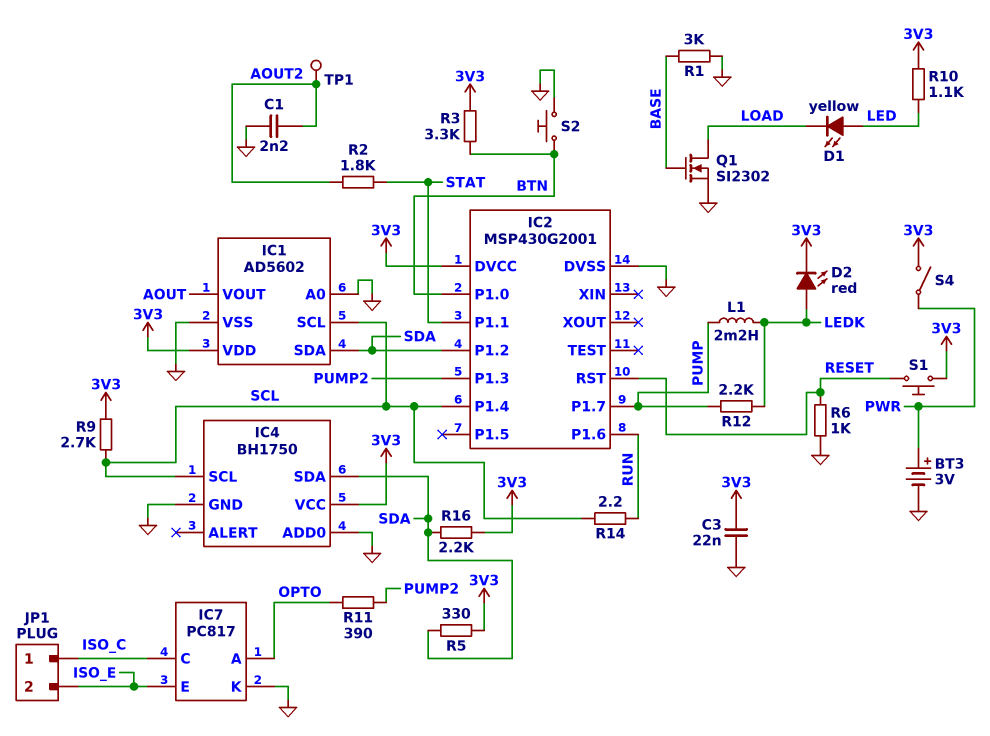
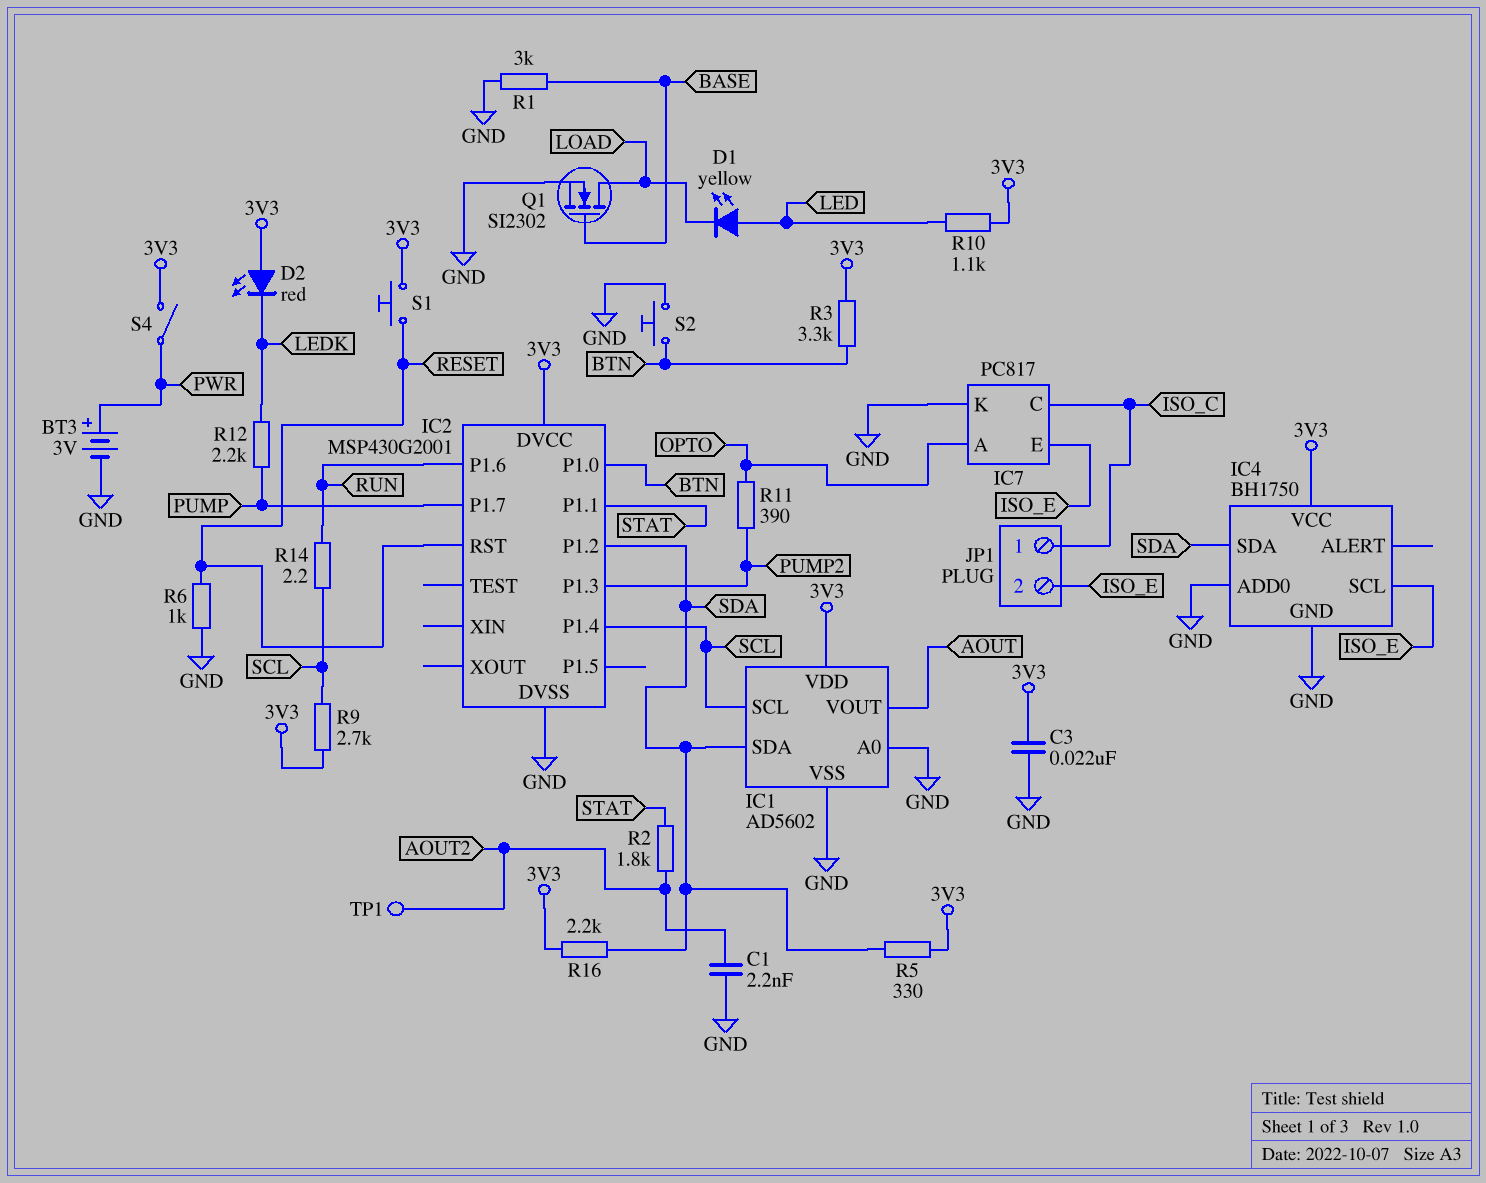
D2: LED red (A LEDK, K 3V3) -> LED red (A 3V3, K LEDK)
IC4 pin SCL: SCL -> ISO_E
L1: 2.2mH (LEDK, PUMP) -> none

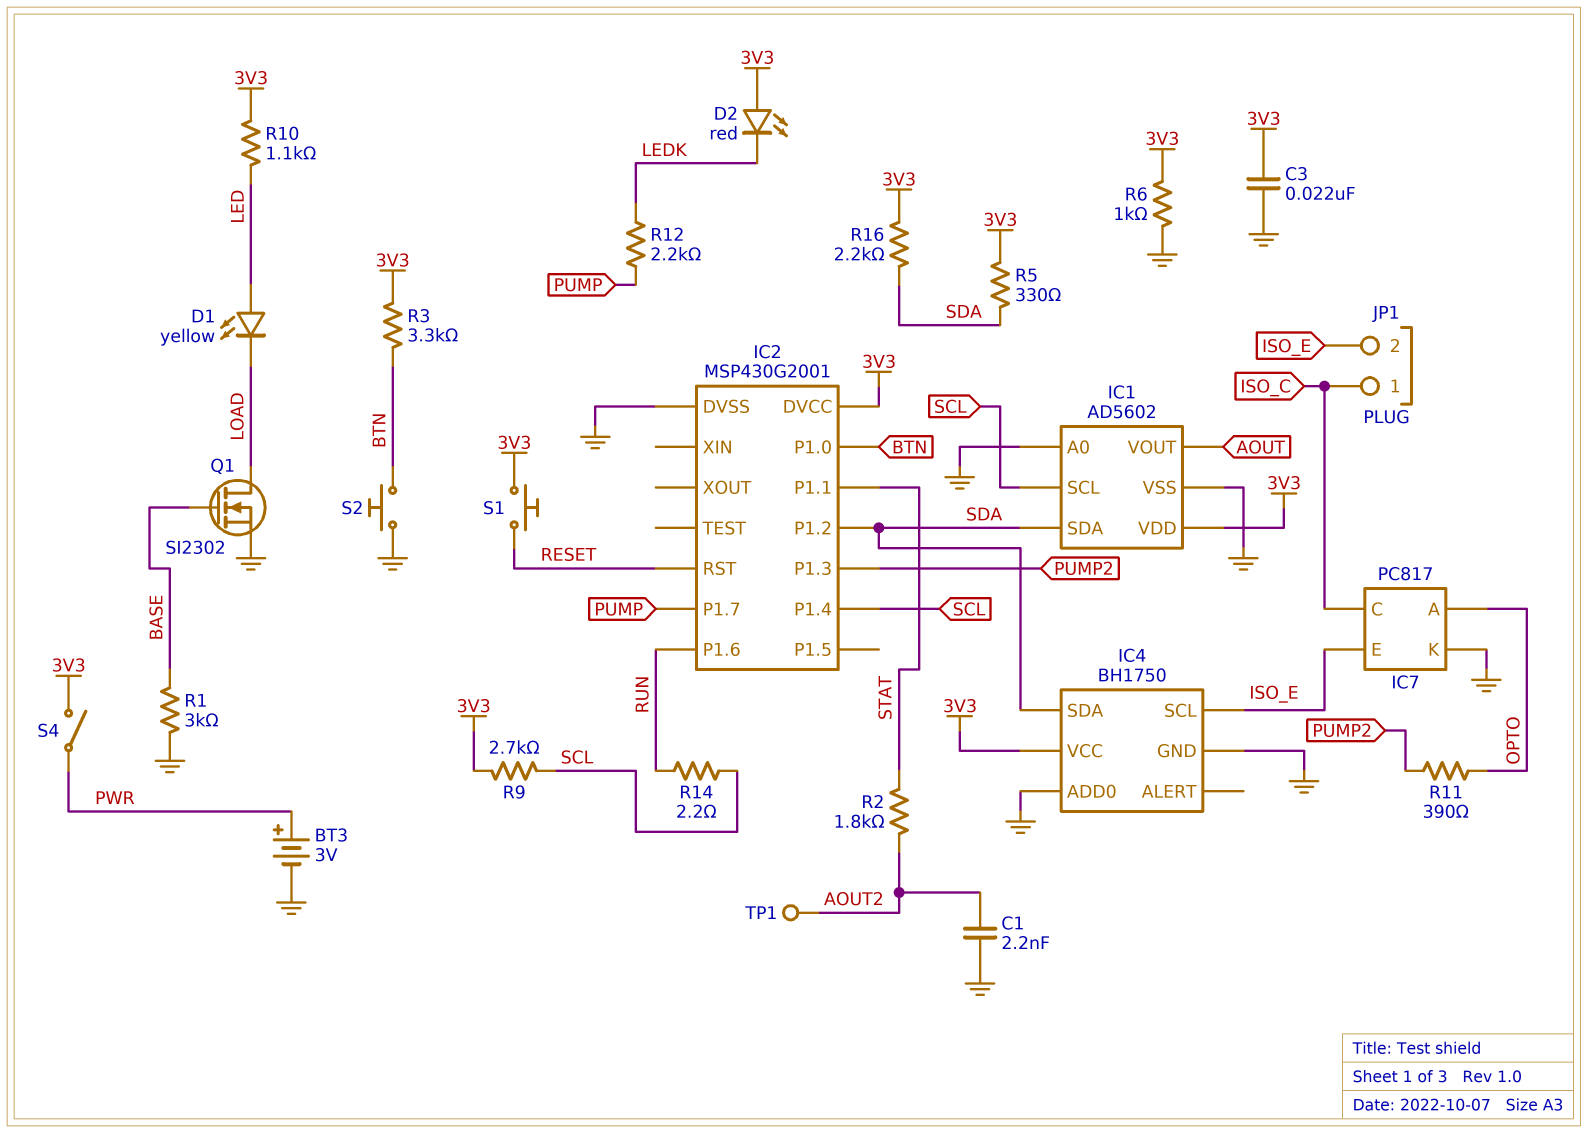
R6: 1k (GND, RESET) -> 1k (3V3, GND)

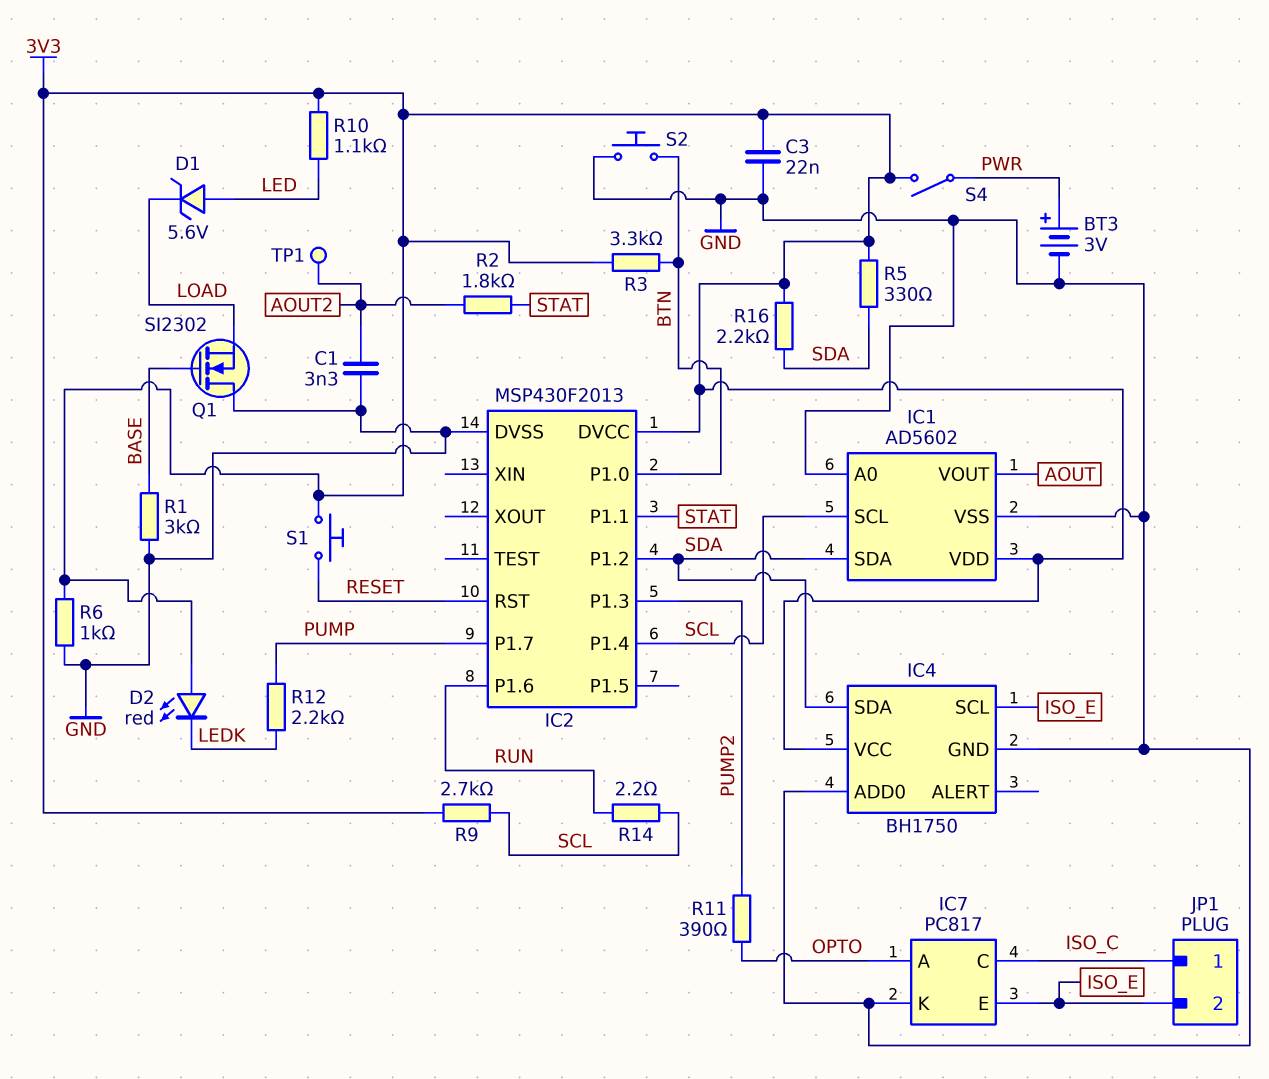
C1: 2.2nF (AOUT2, GND) -> 3.3nF (AOUT2, GND)
D1: LED yellow (A LED, K LOAD) -> zener 5.6V (A LED, K LOAD)
IC2: MSP430G2001 -> MSP430F2013
Q1: NMOS SI2302 (G BASE, D LOAD, S GND) -> NMOS SI2302 (G BASE, D GND, S LOAD)

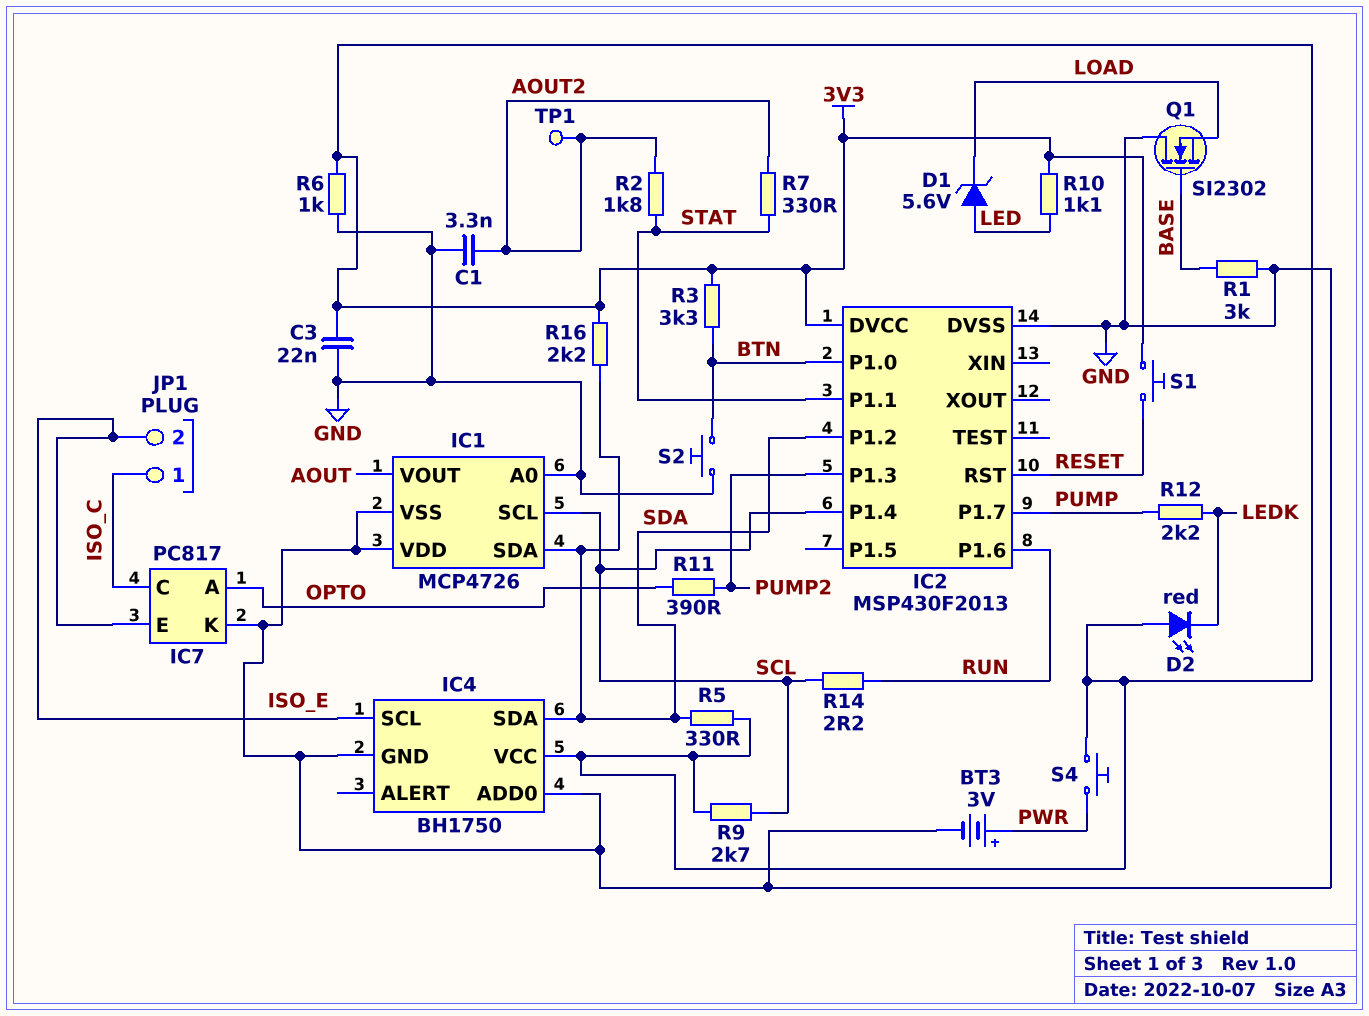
IC1: AD5602 -> MCP4726
IC1 pin VDD: 3V3 -> GND
R7: none -> 330 (AOUT2, STAT)
S4: switch (3V3, PWR) -> button (3V3, PWR)

